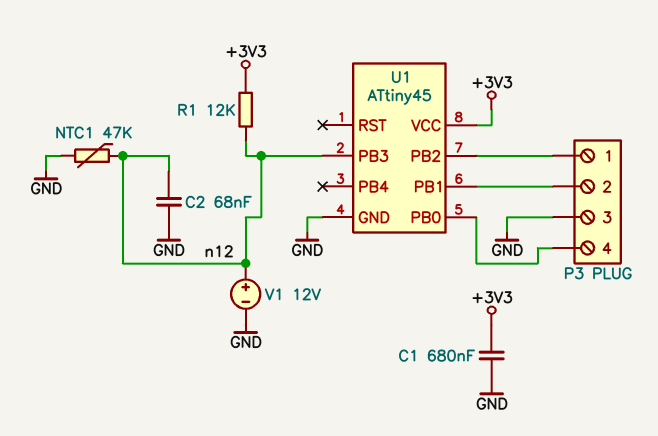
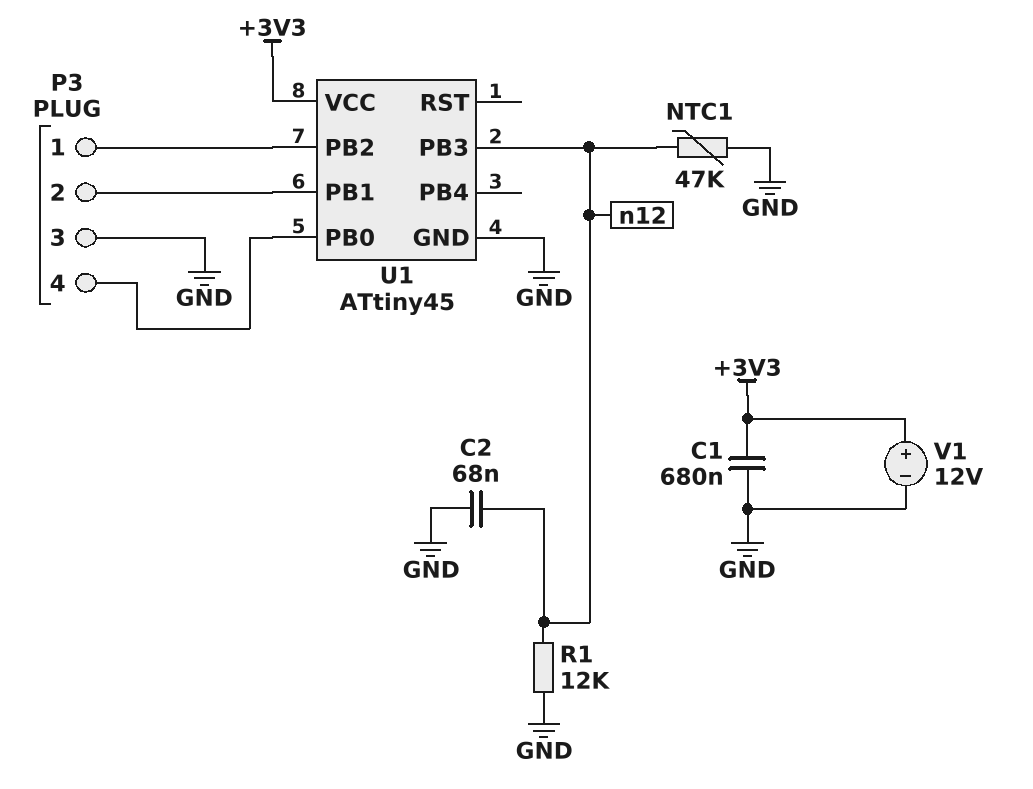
R1: 12k (+3V3, n12) -> 12k (GND, n12)
V1: 12V (plus n12, minus GND) -> 12V (plus +3V3, minus GND)

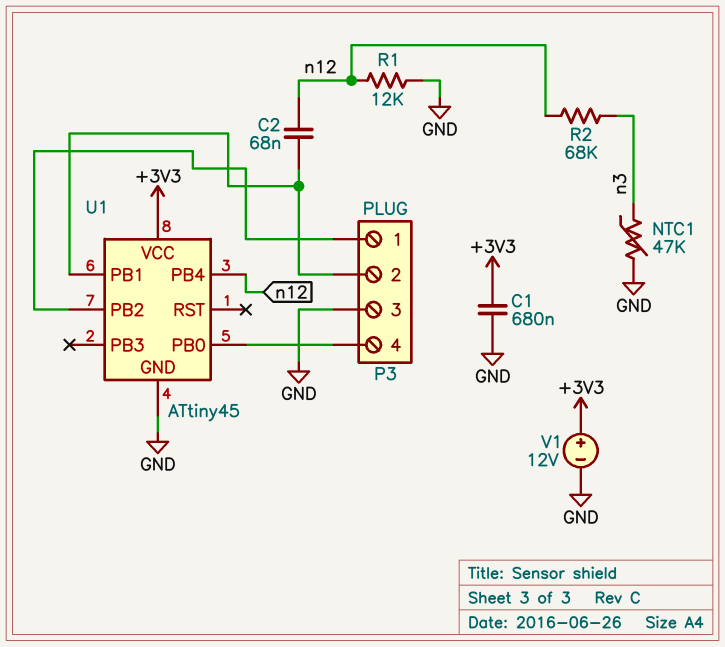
C2: 68nF (GND, n12) -> 68nF (P3/2, n12)
NTC1: 47k (GND, n12) -> 47k (GND, n3)
R2: none -> 68k (n3, n12)
U1 pin PB3: n12 -> none
U1 pin PB4: none -> n12

